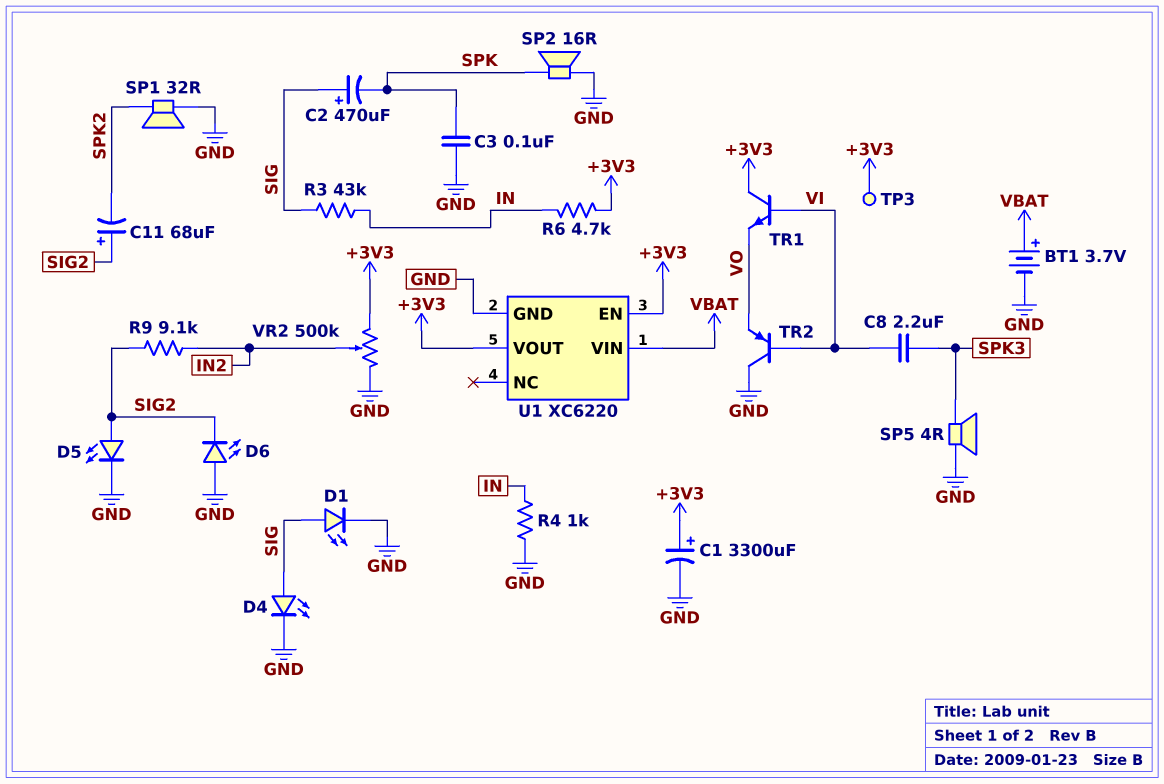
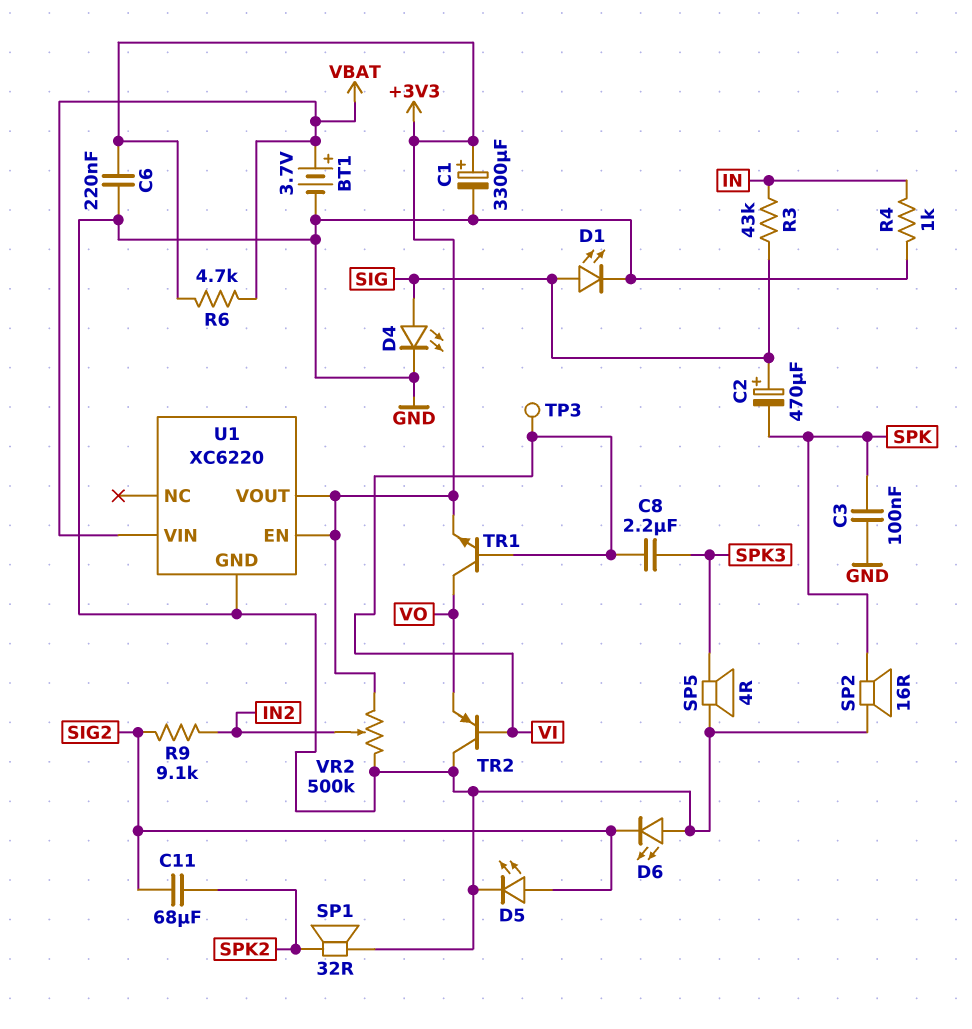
C6: none -> 220nF (+3V3, GND)
C11: 68uF (plus SIG2, minus SPK2) -> 68uF (SIG2, SPK2)
R6: 4.7k (+3V3, IN) -> 4.7k (+3V3, VBAT)
TP3: test point (+3V3) -> test point (VI)
TR1: NPN (B VI, C +3V3, E VO) -> NPN (B VI, C VO, E +3V3)

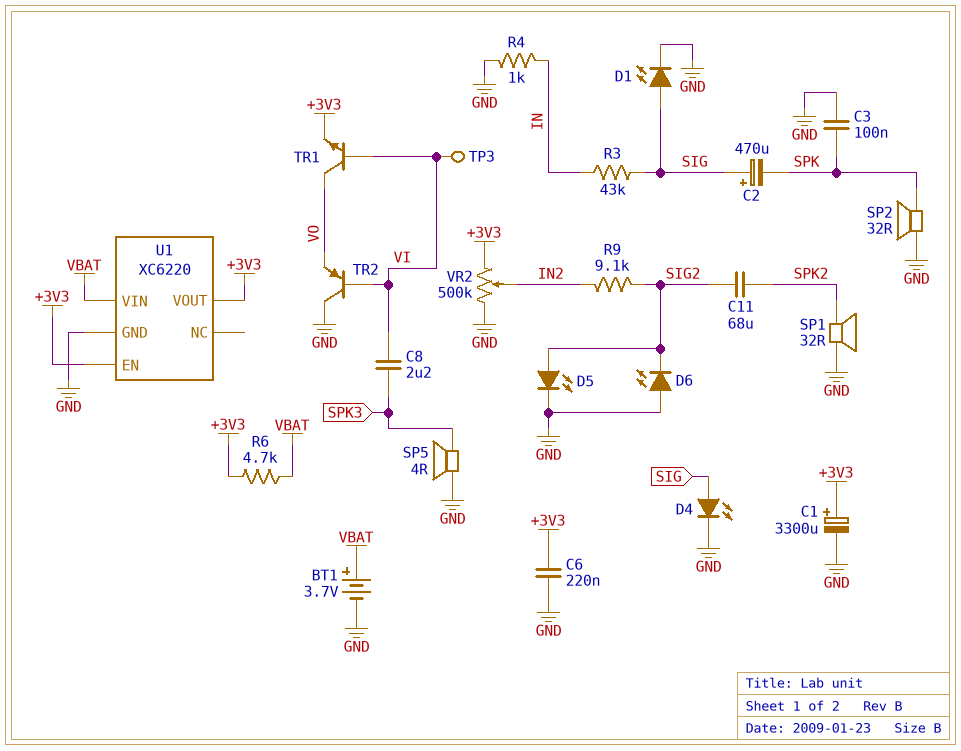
SP2: speaker 16R (GND, SPK) -> speaker 32R (GND, SPK)

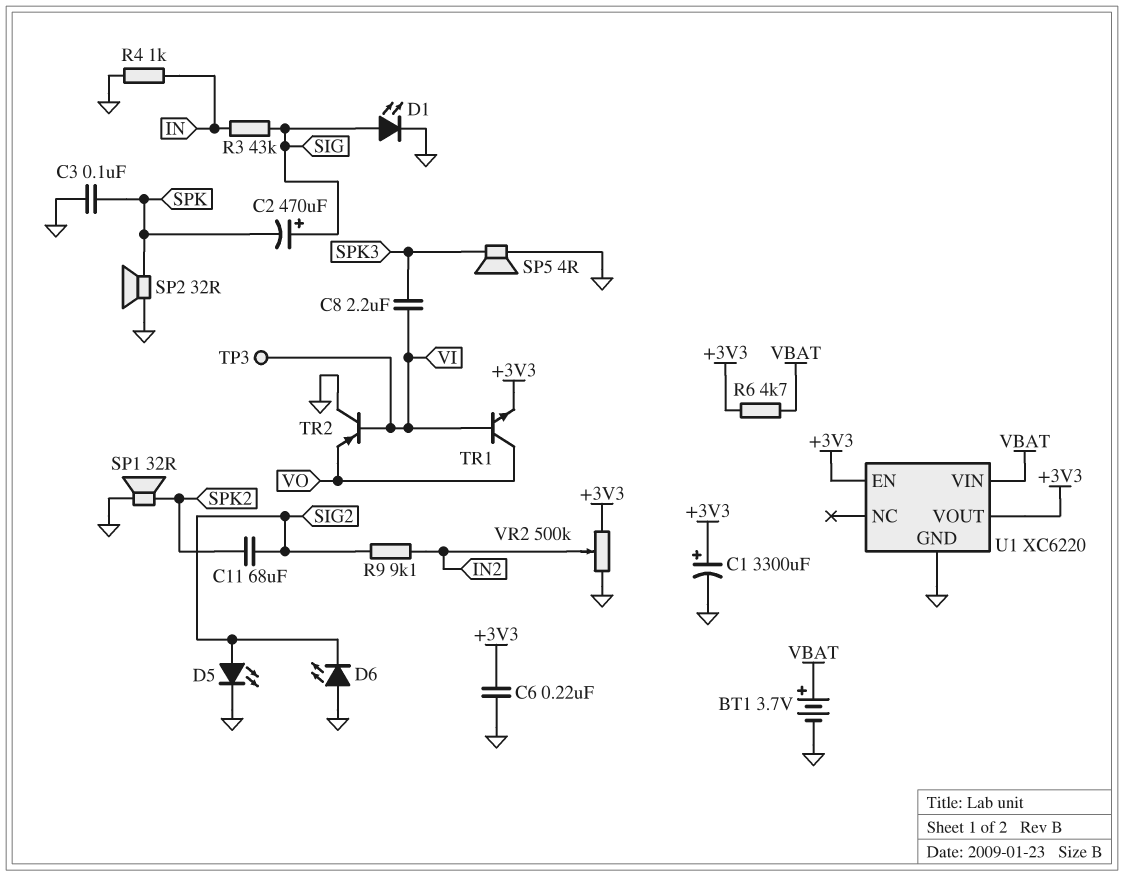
D4: LED (A SIG, K GND) -> none

